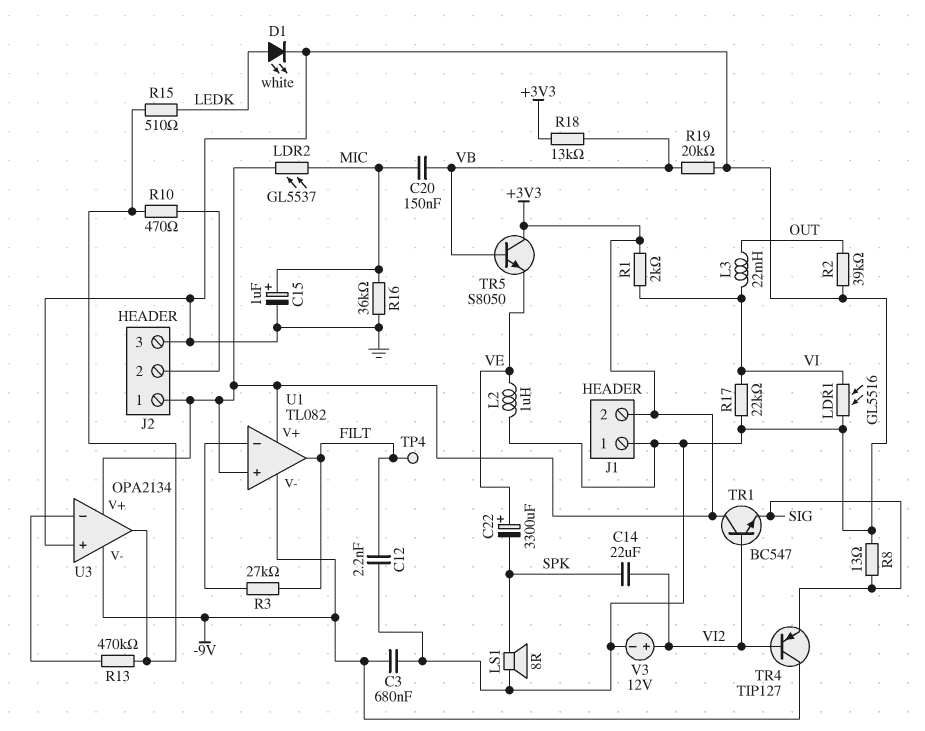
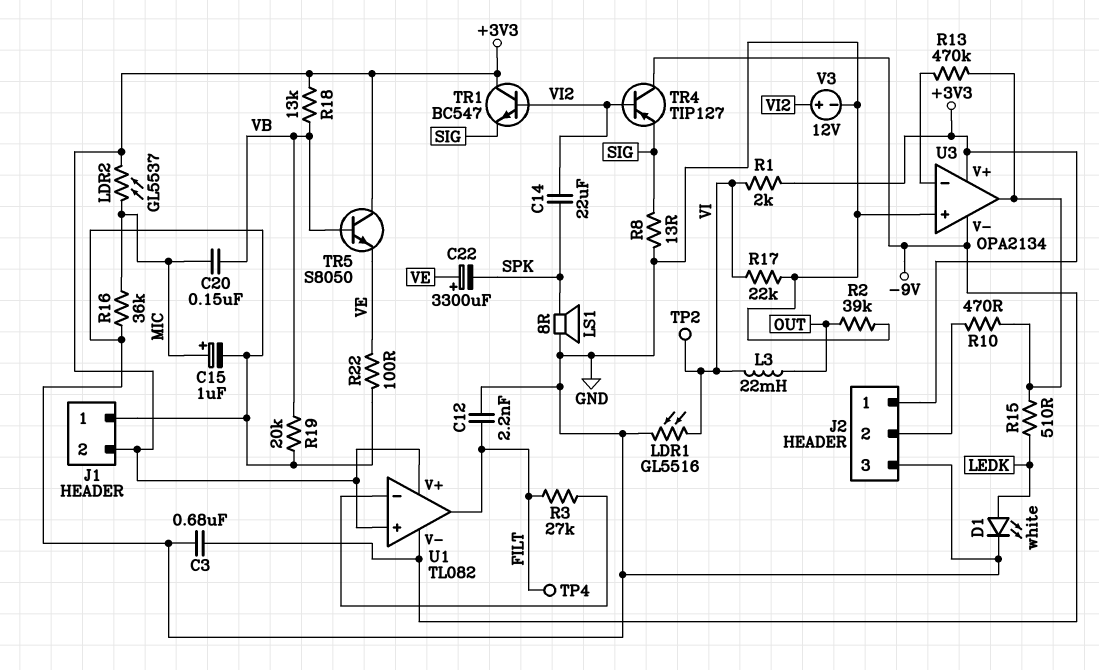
L2: 1uH (GND, VE) -> none
R22: none -> 100 (GND, VE)
TP2: none -> test point (VI)

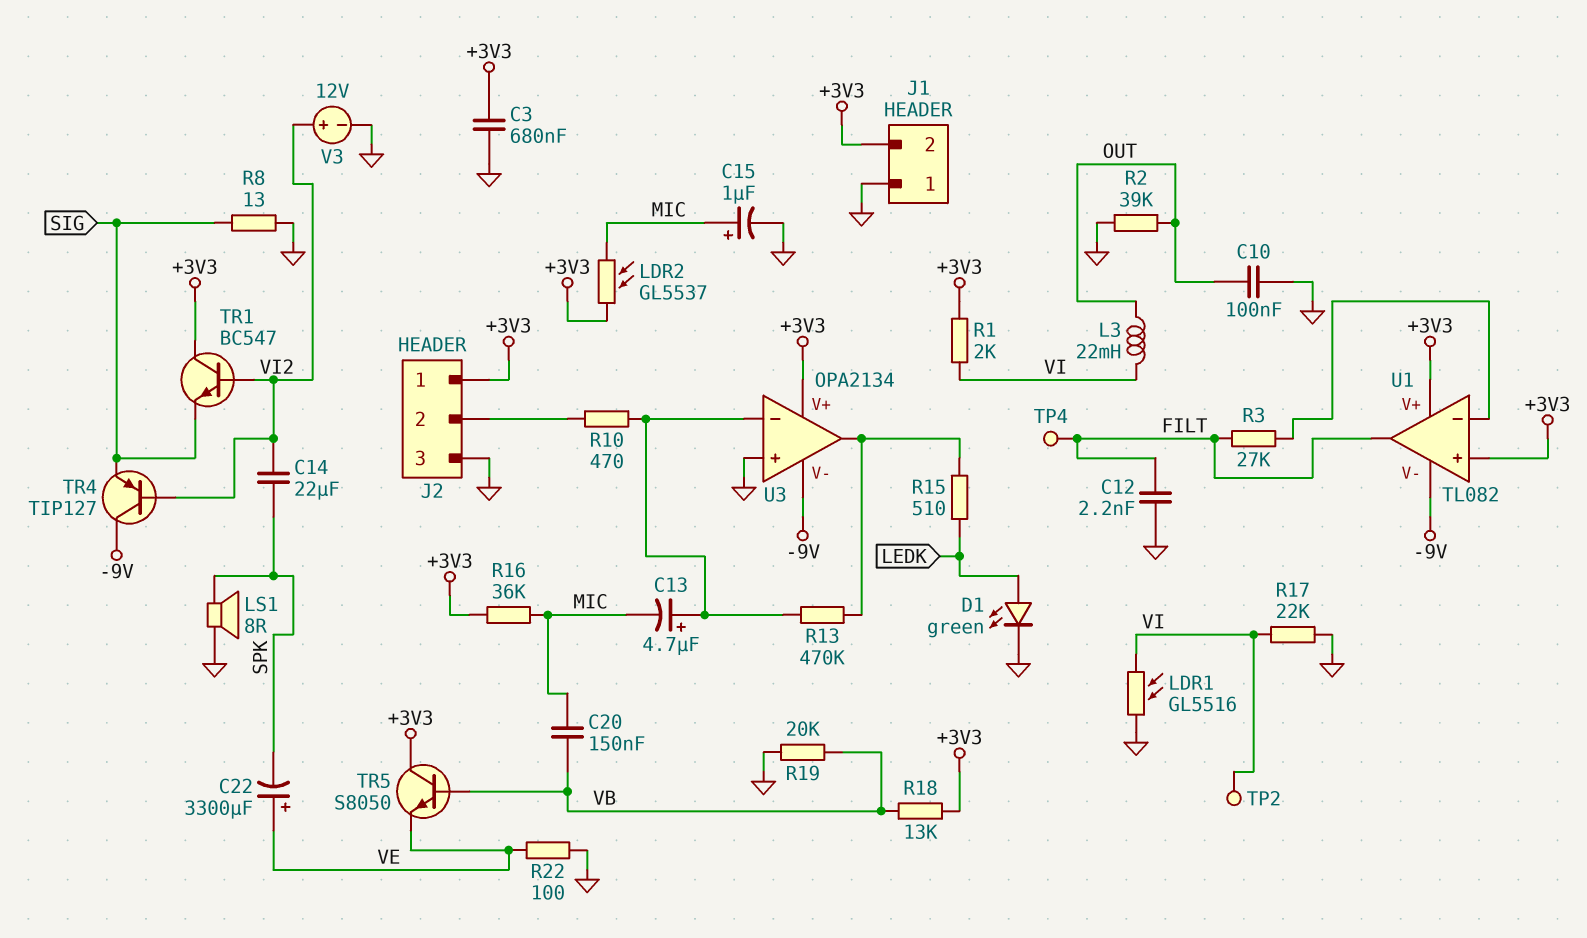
C3: 680nF (-9V, GND) -> 680nF (+3V3, GND)
C10: none -> 100nF (GND, OUT)
C13: none -> 4.7uF (plus U3/in-, minus MIC)
D1: LED white (A LEDK, K GND) -> LED green (A LEDK, K GND)
R10: 470 (J2/2, U3/out) -> 470 (J2/2, U3/in-)
R16: 36k (GND, MIC) -> 36k (+3V3, MIC)

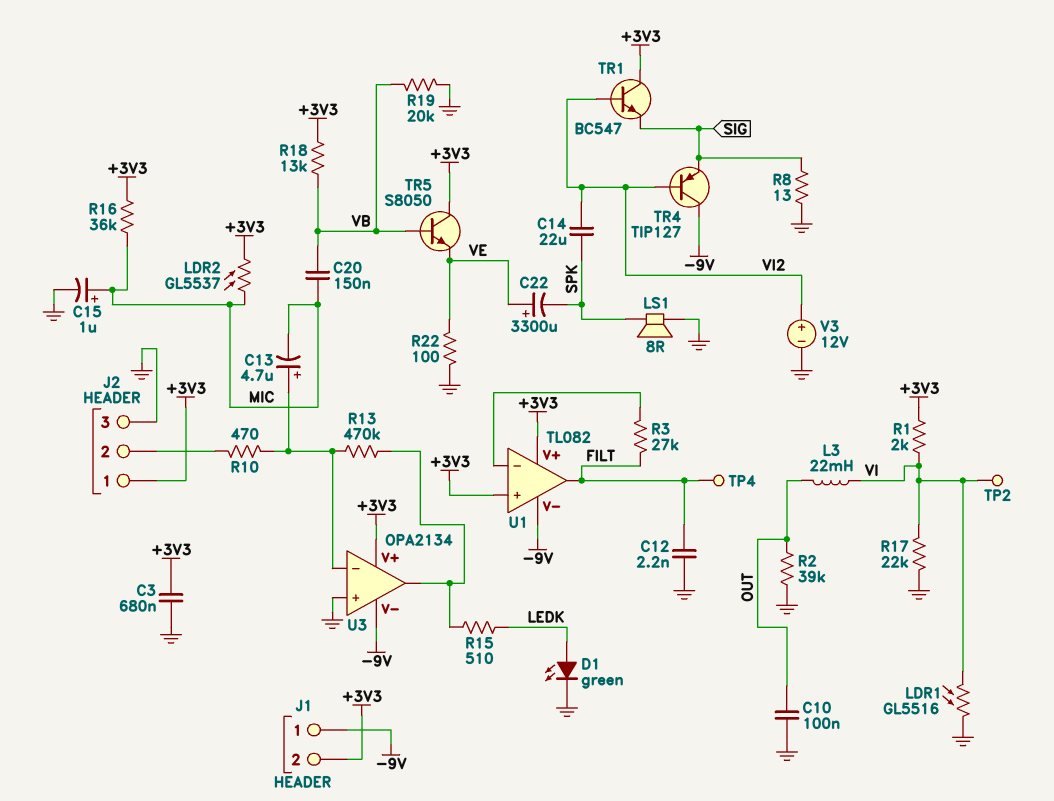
J1 pin 1: GND -> -9V

